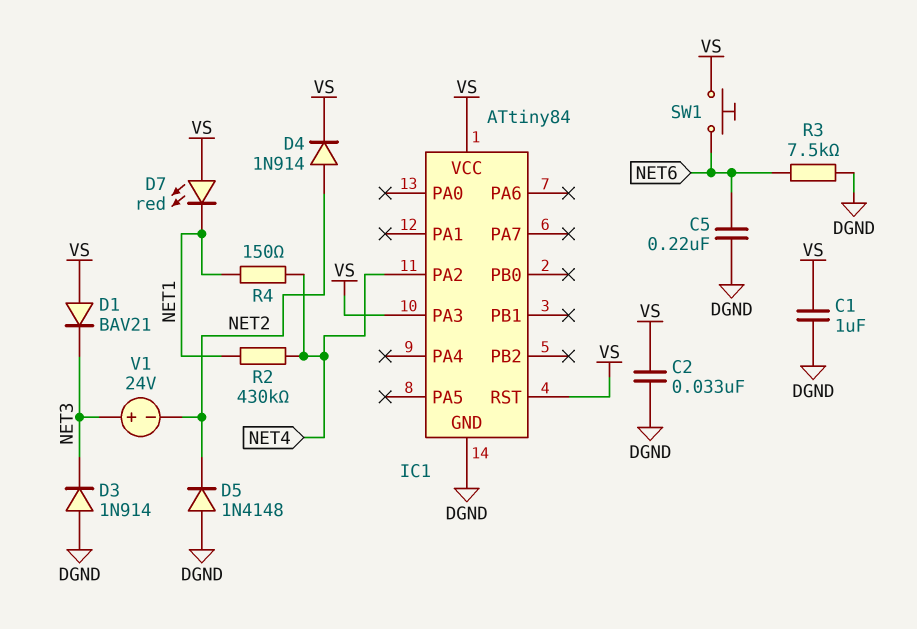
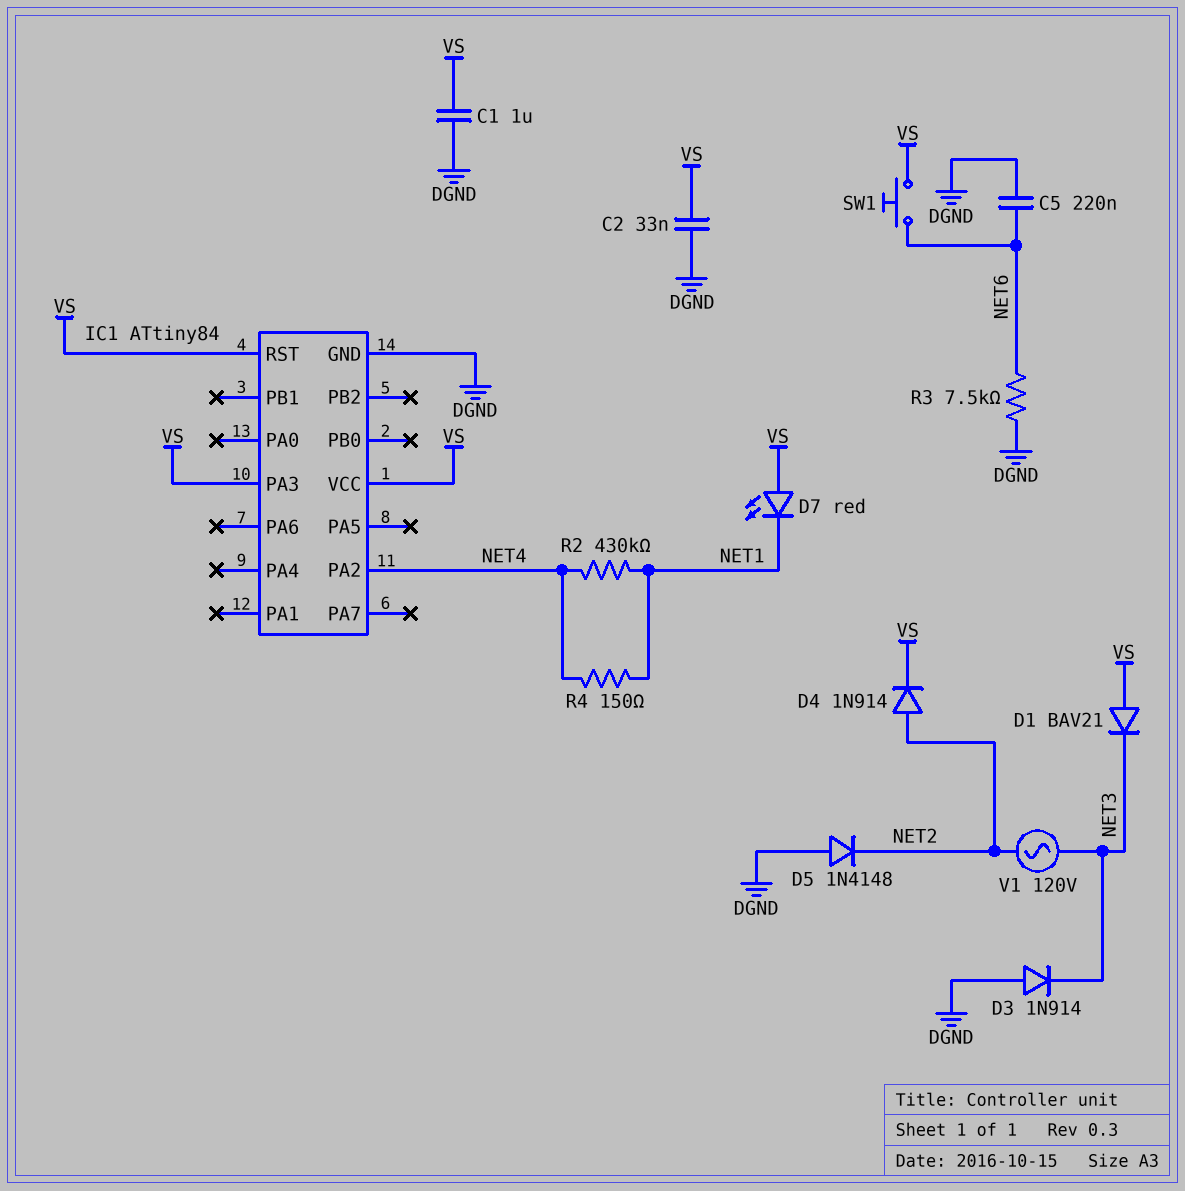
V1: 24V (plus NET3, minus NET2) -> AC 120V (NET2, NET3)

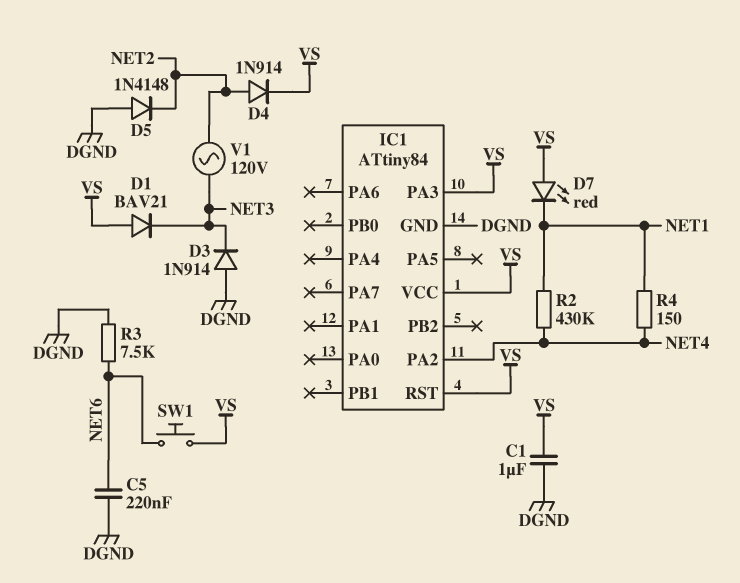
C2: 33nF (DGND, VS) -> none

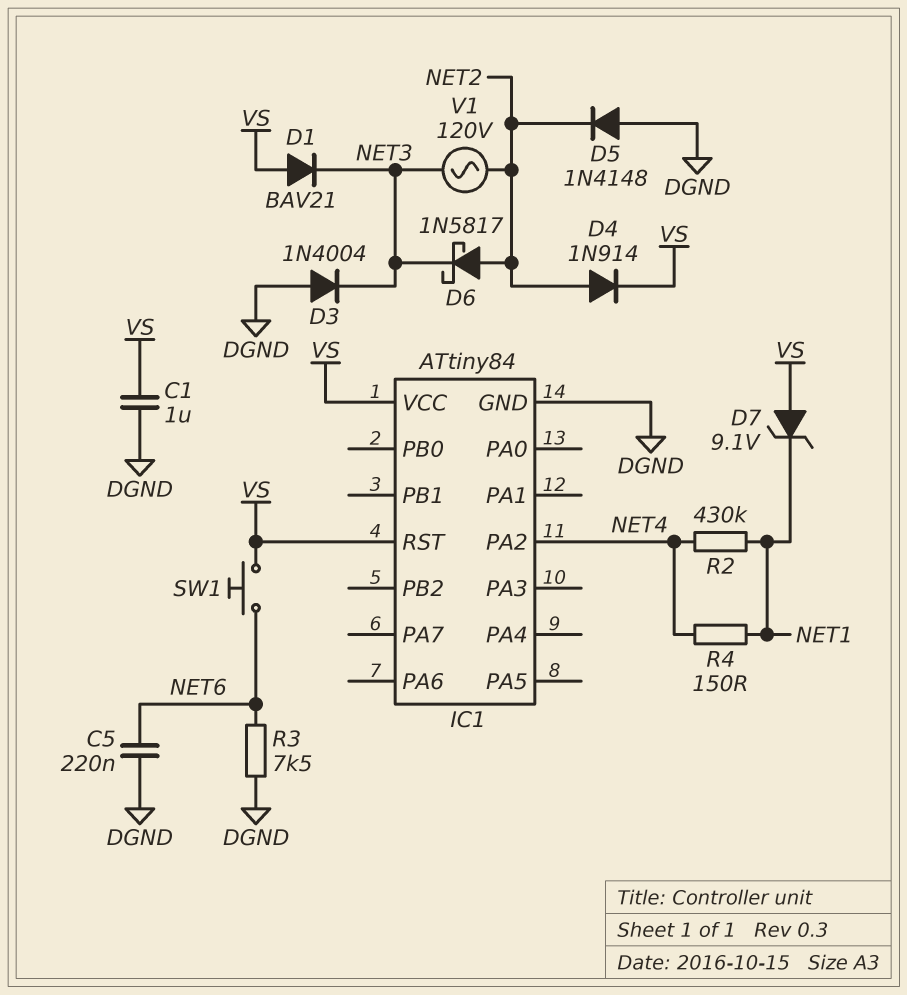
D3: diode 1N914 (A DGND, K NET3) -> diode 1N4004 (A DGND, K NET3)
D6: none -> schottky 1N5817 (A NET2, K NET3)
D7: LED red (A VS, K NET1) -> zener 9.1V (A VS, K NET1)
IC1 pin PA3: VS -> none

